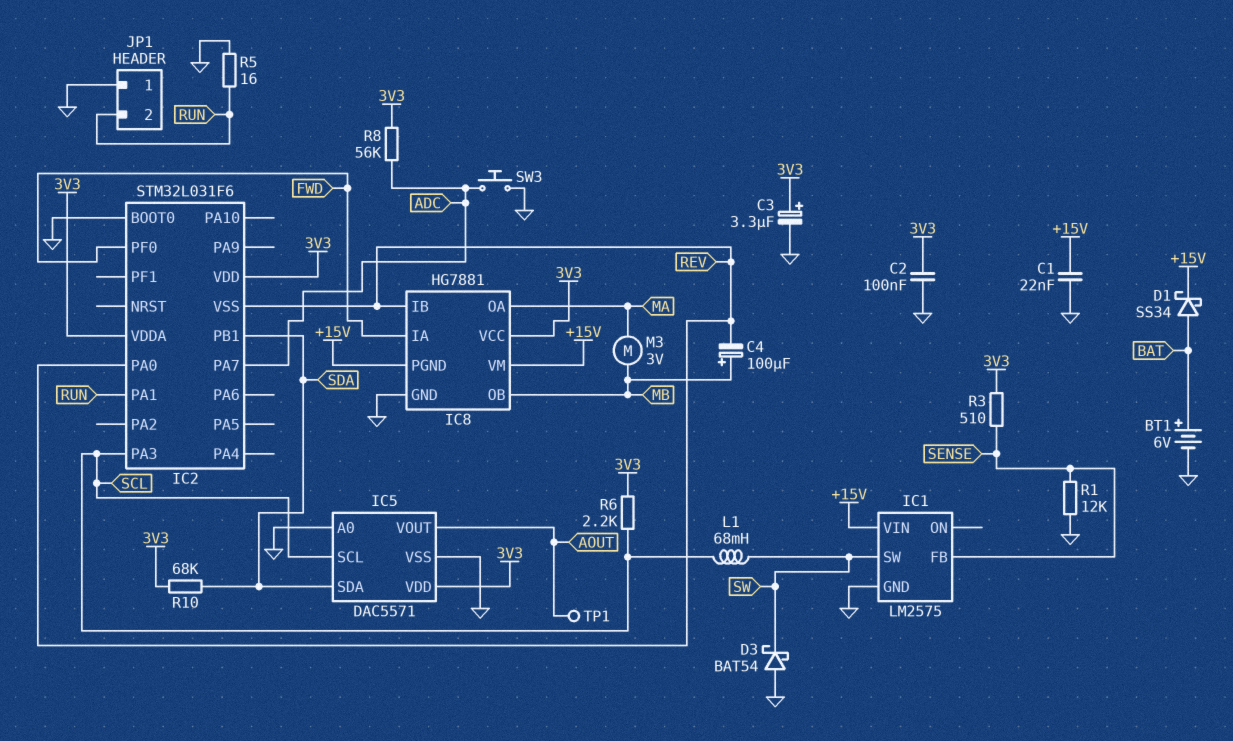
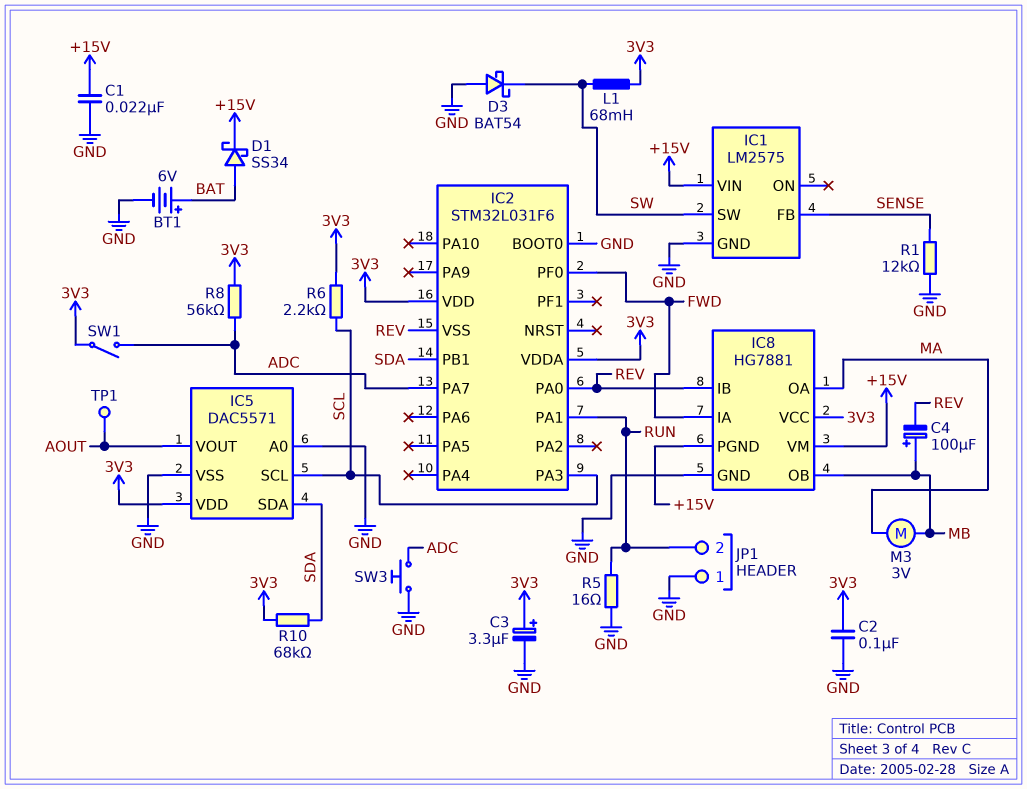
L1: 68mH (SCL, SW) -> 68mH (3V3, SW)
R3: 510 (3V3, SENSE) -> none
SW1: none -> switch (3V3, ADC)

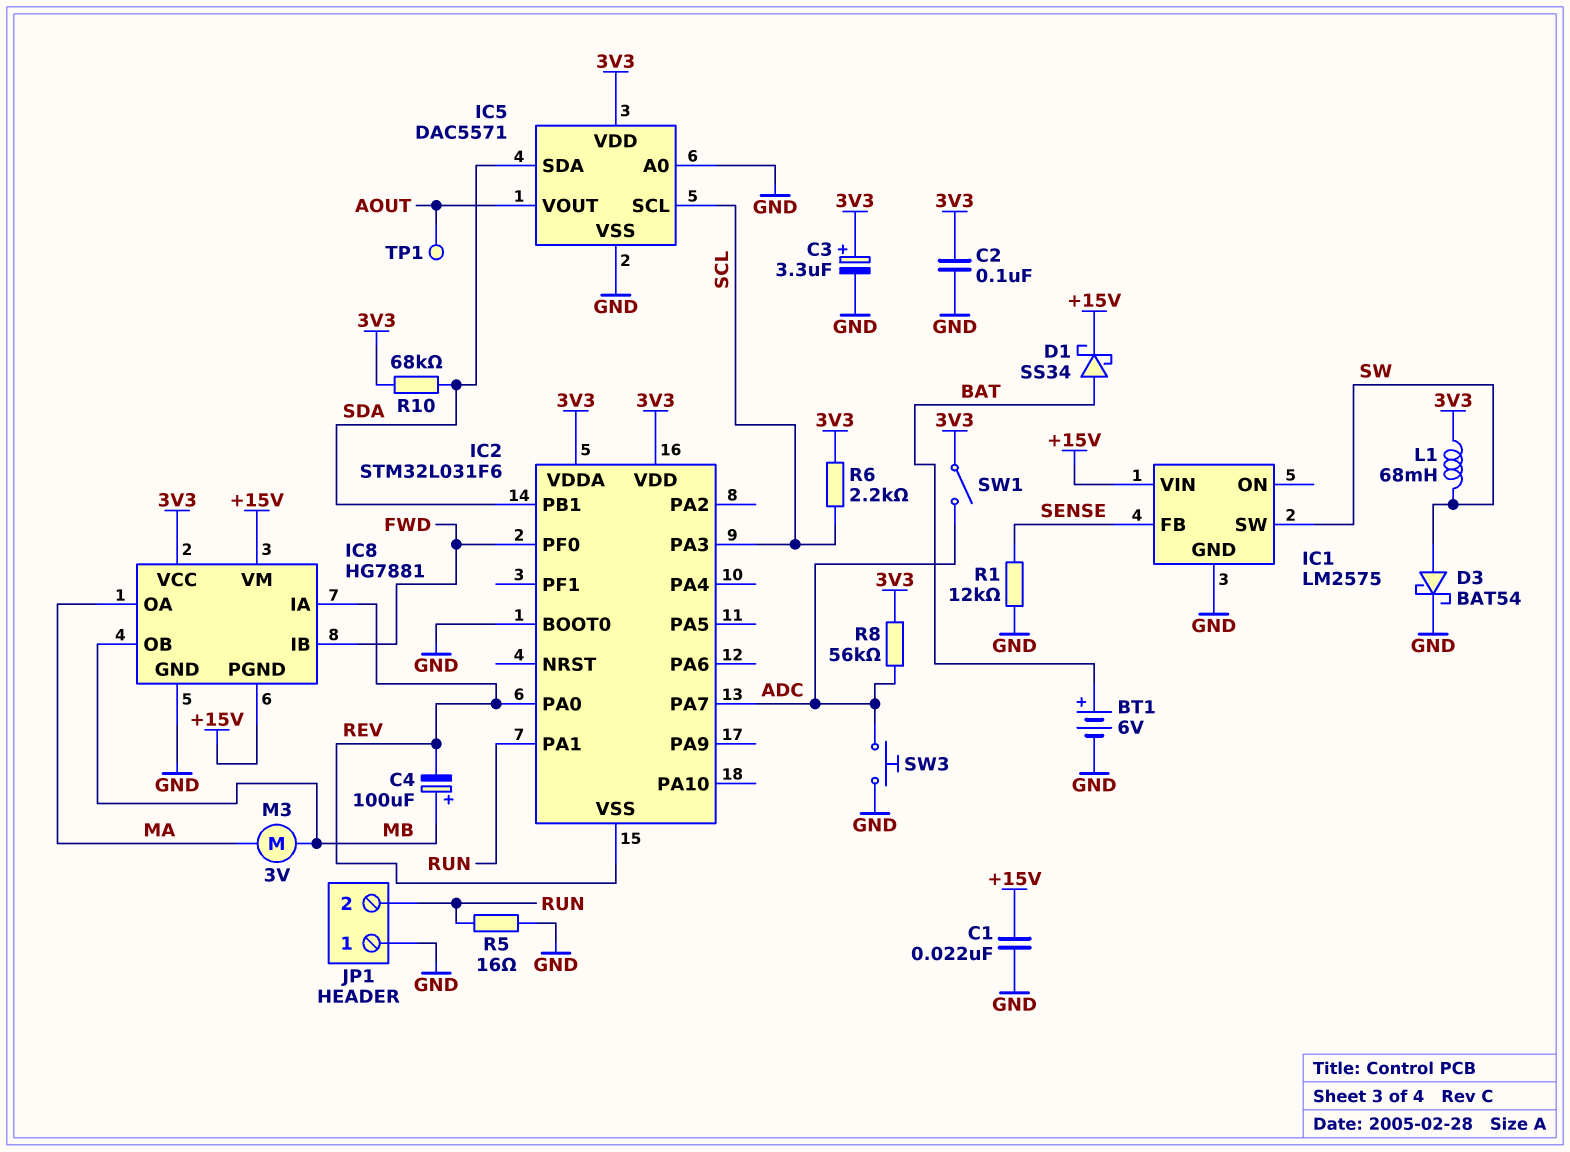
D3: schottky BAT54 (A GND, K SW) -> schottky BAT54 (A SW, K GND)
IC8 pin IA: FWD -> REV
IC8 pin IB: REV -> FWD

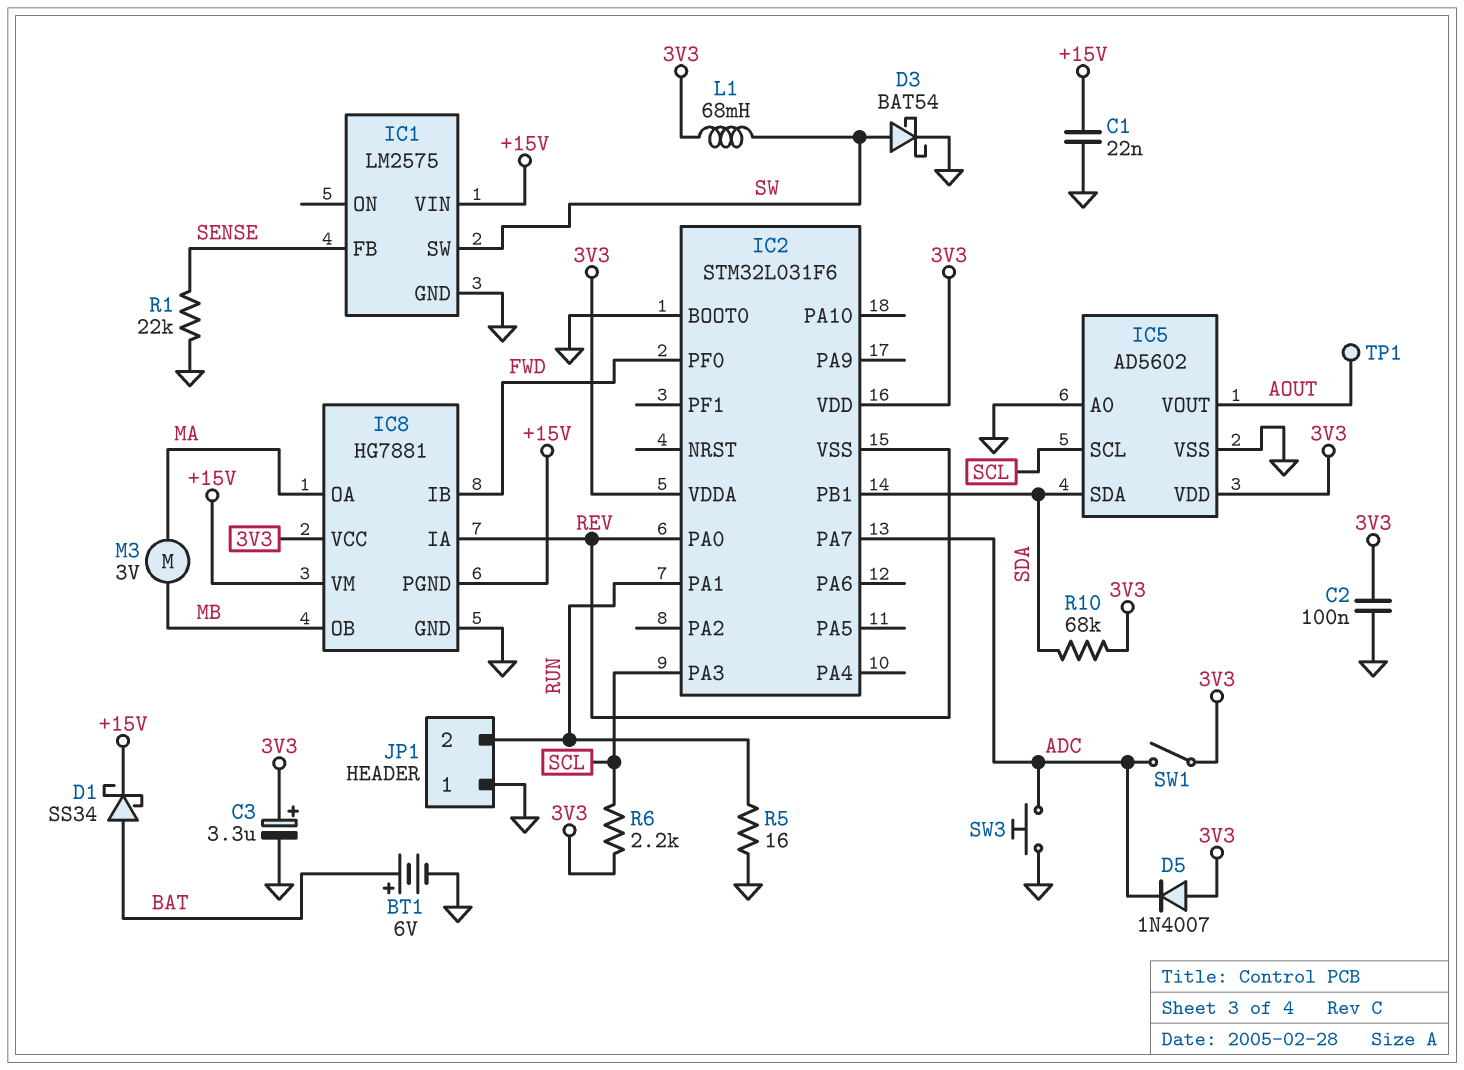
C4: 100uF (plus MB, minus REV) -> none
D5: none -> diode 1N4007 (A 3V3, K ADC)
IC5: DAC5571 -> AD5602
R1: 12k (GND, SENSE) -> 22k (GND, SENSE)
R8: 56k (3V3, ADC) -> none

